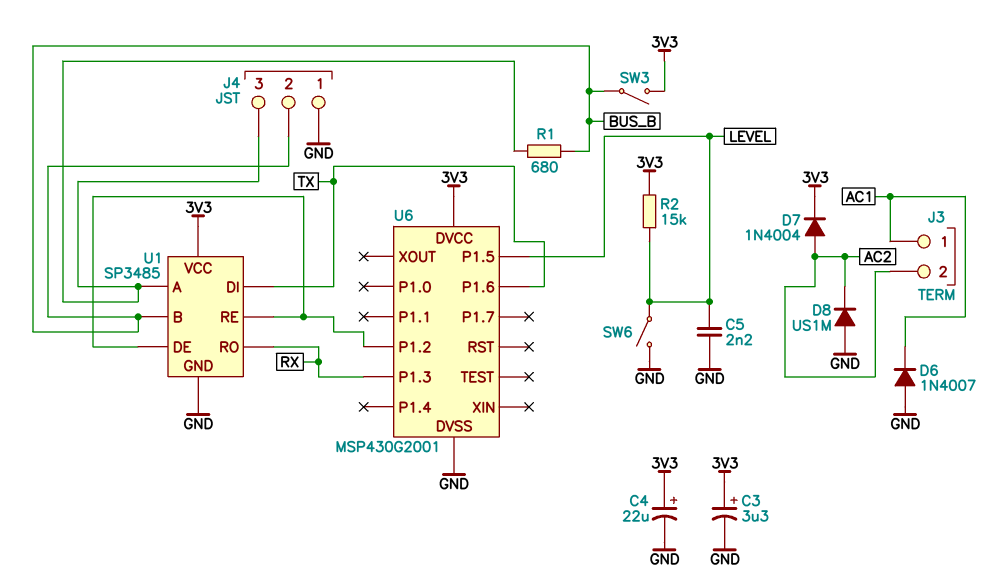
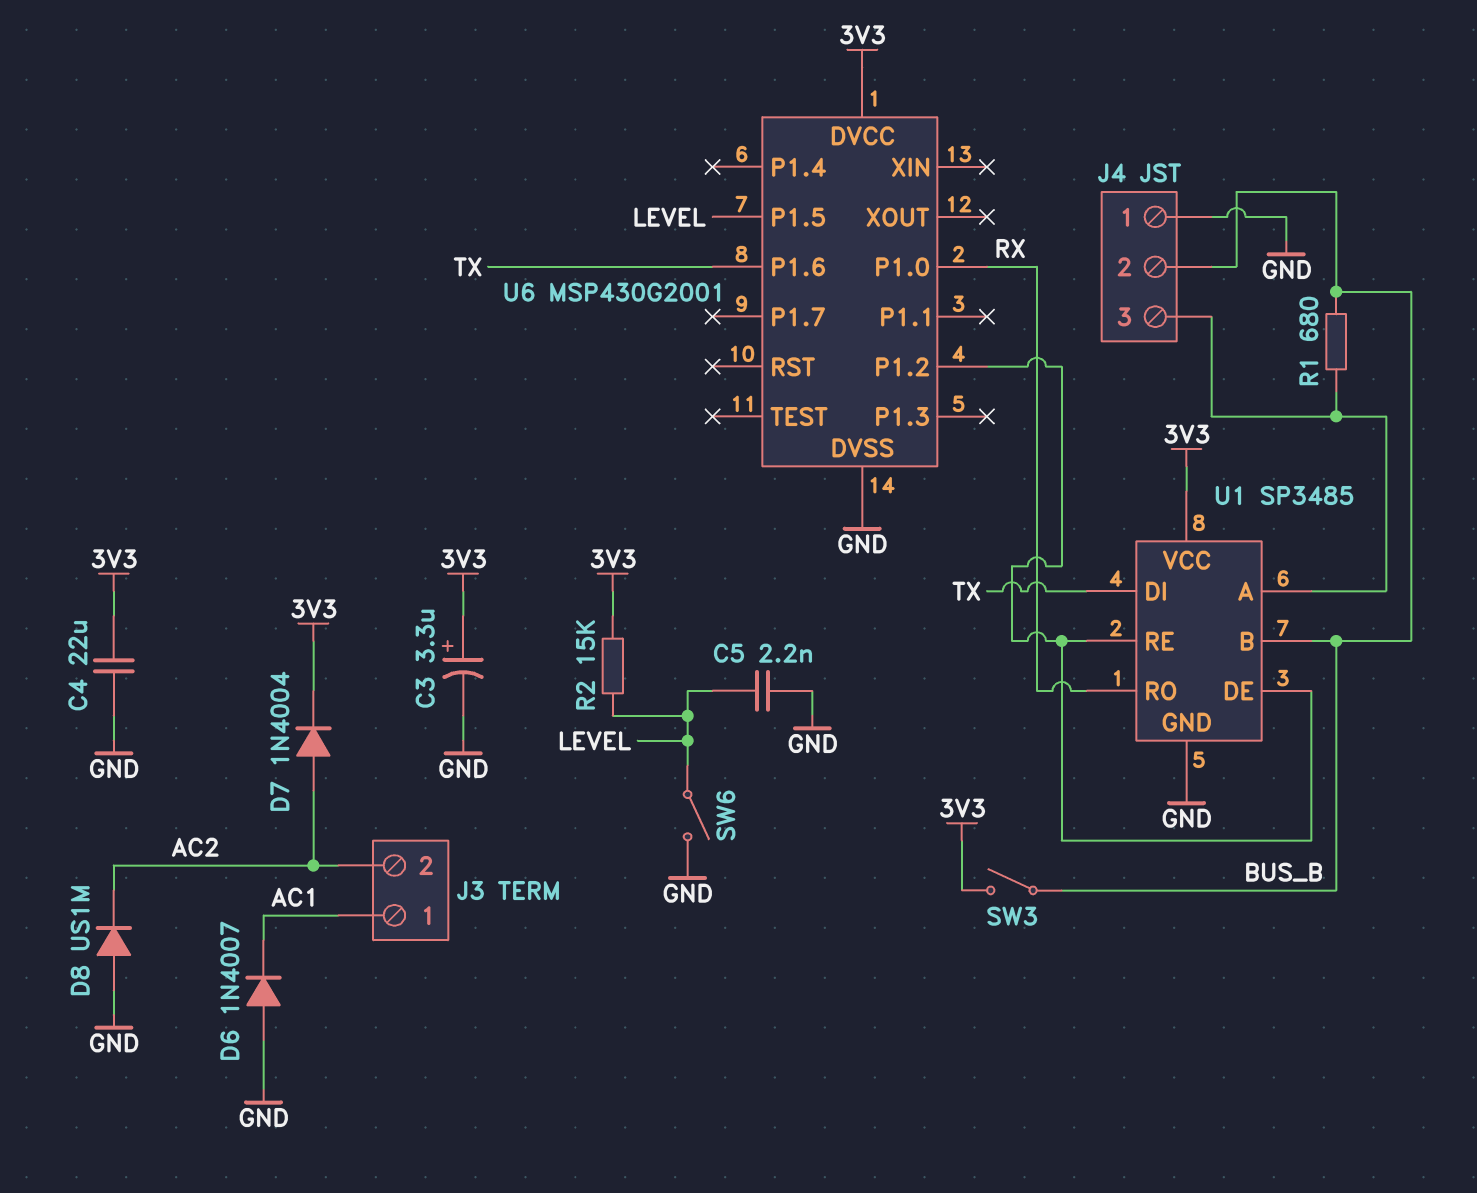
C4: 22uF (plus 3V3, minus GND) -> 22uF (3V3, GND)
U6 pin P1.0: none -> RX
U6 pin P1.3: RX -> none

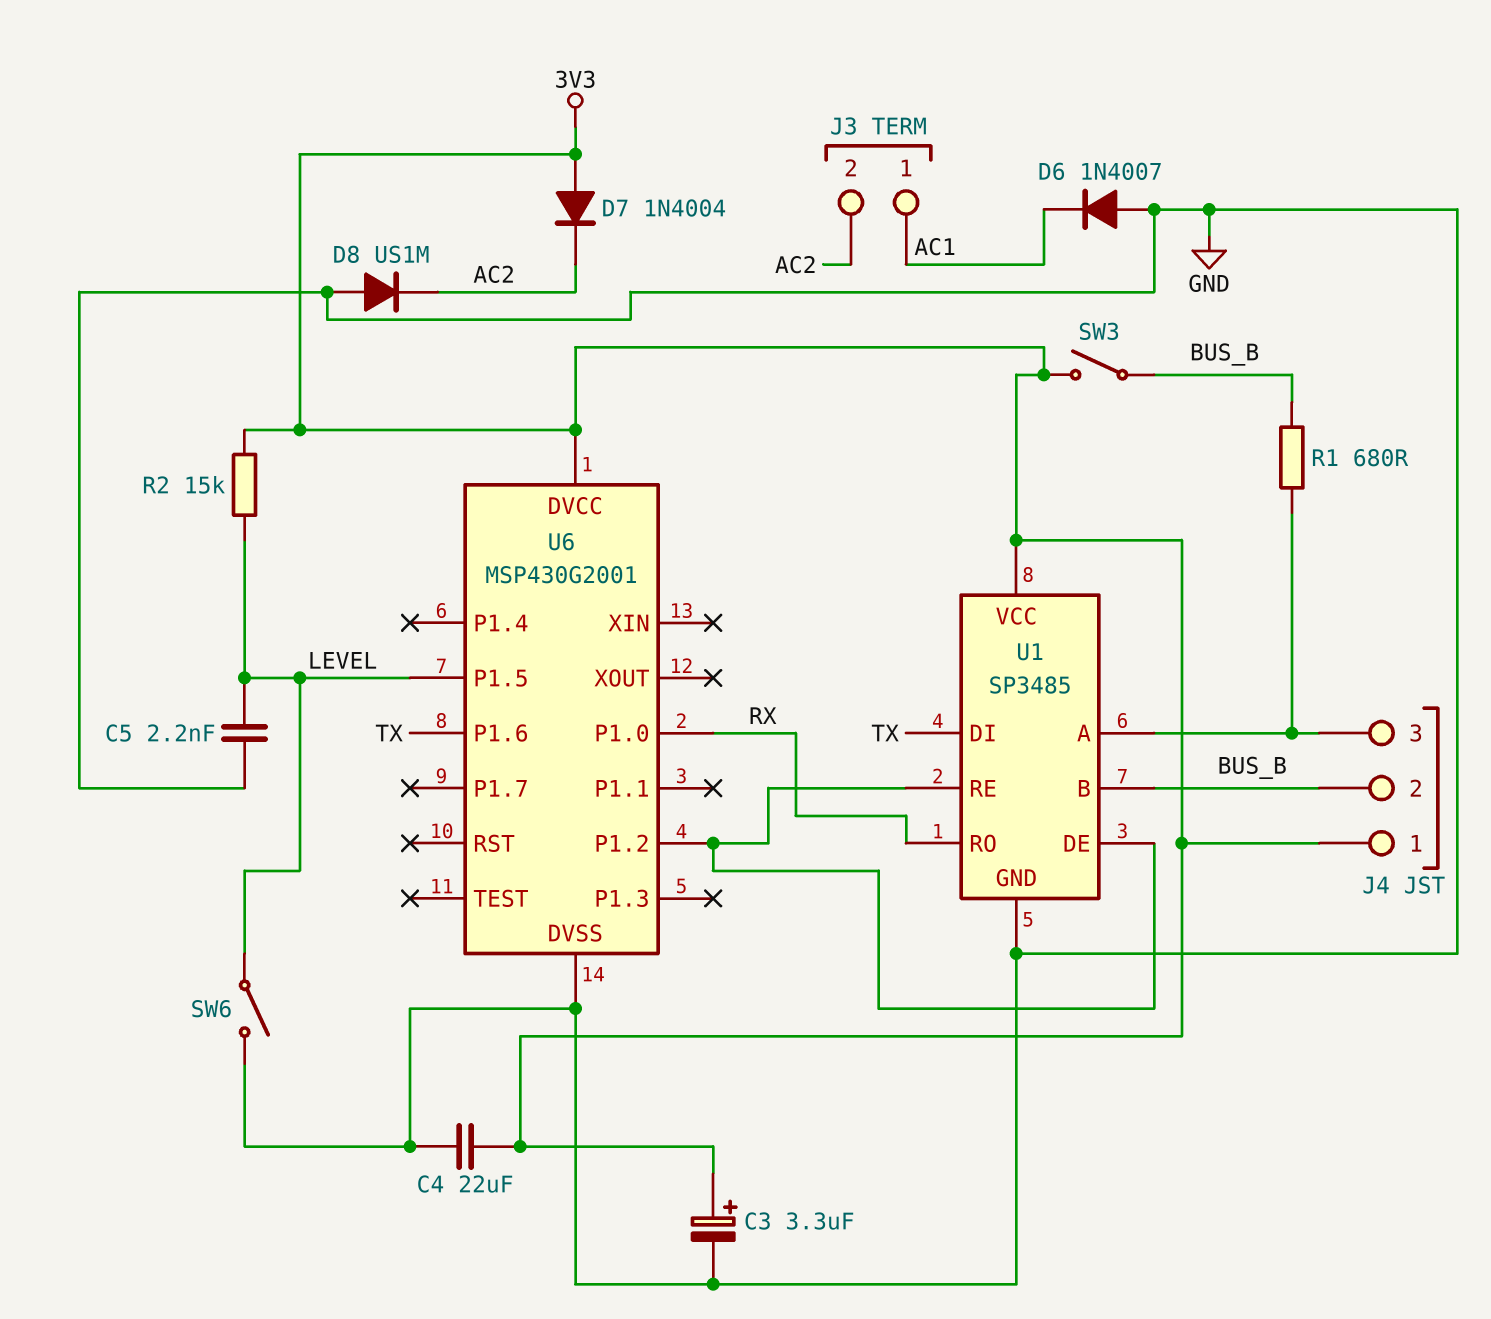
D7: diode 1N4004 (A AC2, K 3V3) -> diode 1N4004 (A 3V3, K AC2)
J4 pin 1: GND -> 3V3

